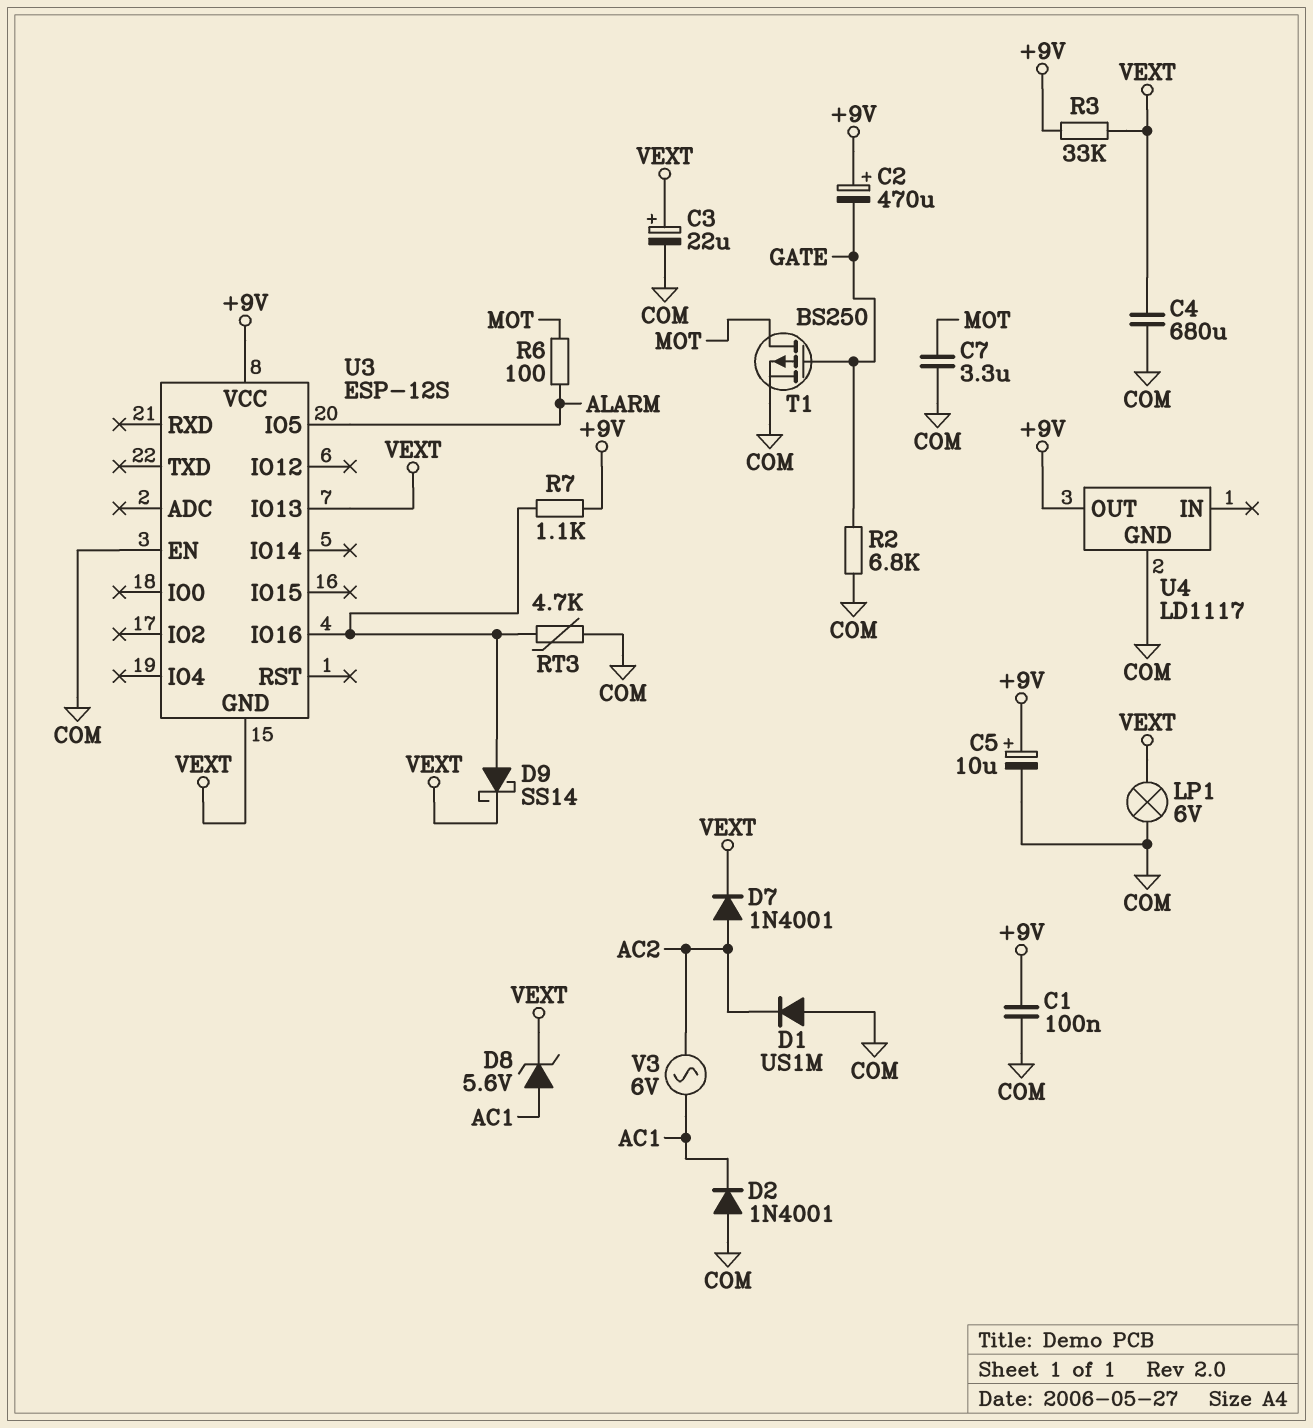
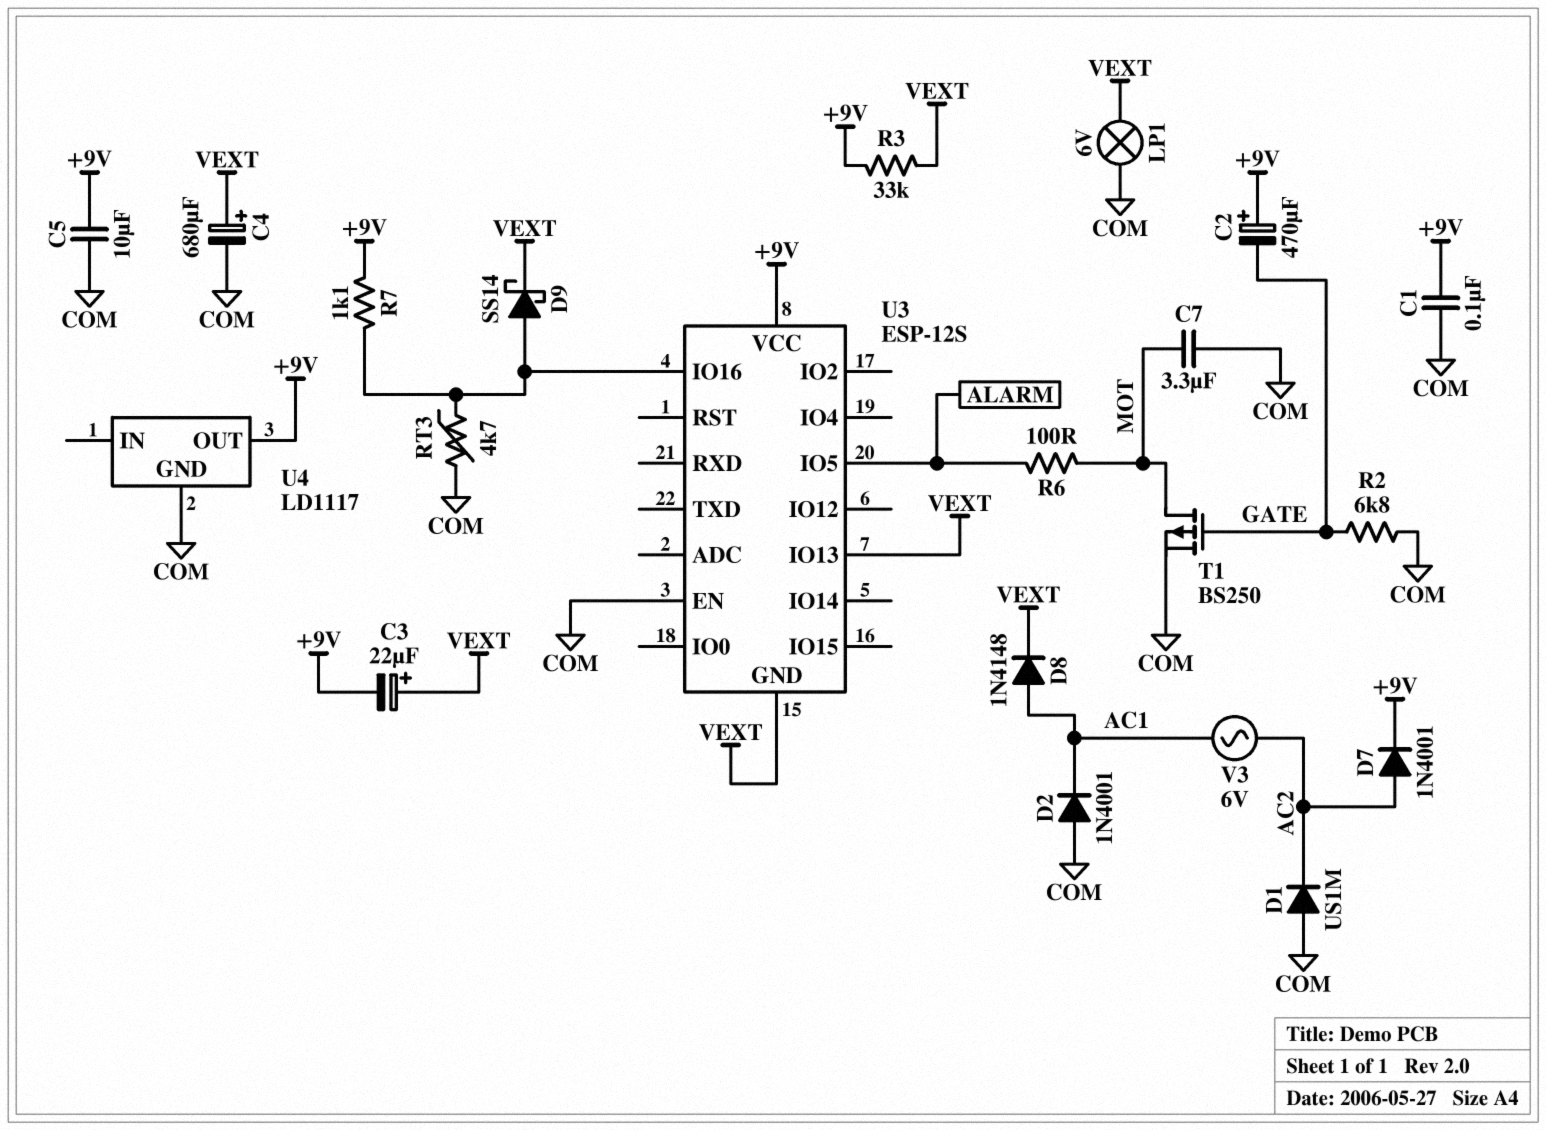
C3: 22uF (plus VEXT, minus COM) -> 22uF (plus VEXT, minus +9V)
C4: 680uF (COM, VEXT) -> 680uF (plus VEXT, minus COM)
C5: 10uF (plus +9V, minus COM) -> 10uF (+9V, COM)
D7: diode 1N4001 (A AC2, K VEXT) -> diode 1N4001 (A AC2, K +9V)
D8: zener 5.6V (A AC1, K VEXT) -> diode 1N4148 (A AC1, K VEXT)

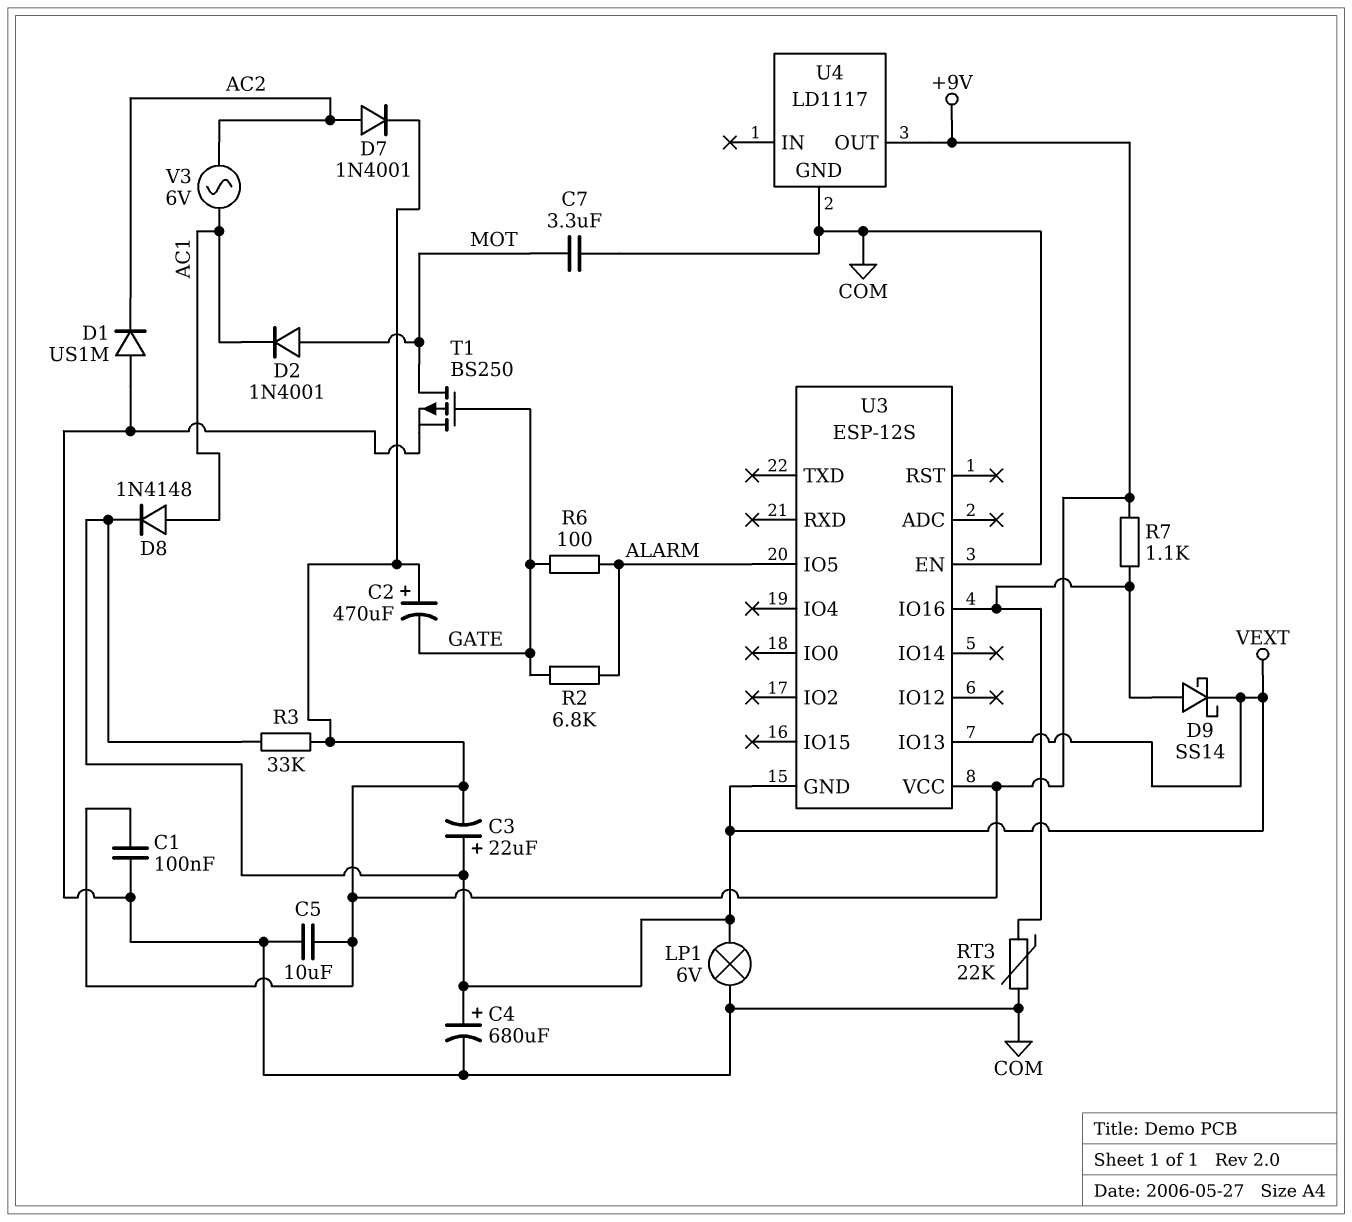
D2: diode 1N4001 (A COM, K AC1) -> diode 1N4001 (A MOT, K AC1)
R2: 6.8k (COM, GATE) -> 6.8k (ALARM, GATE)
R6: 100 (ALARM, MOT) -> 100 (ALARM, GATE)
RT3: 4.7k (COM, U3/IO16) -> 22k (COM, U3/IO16)

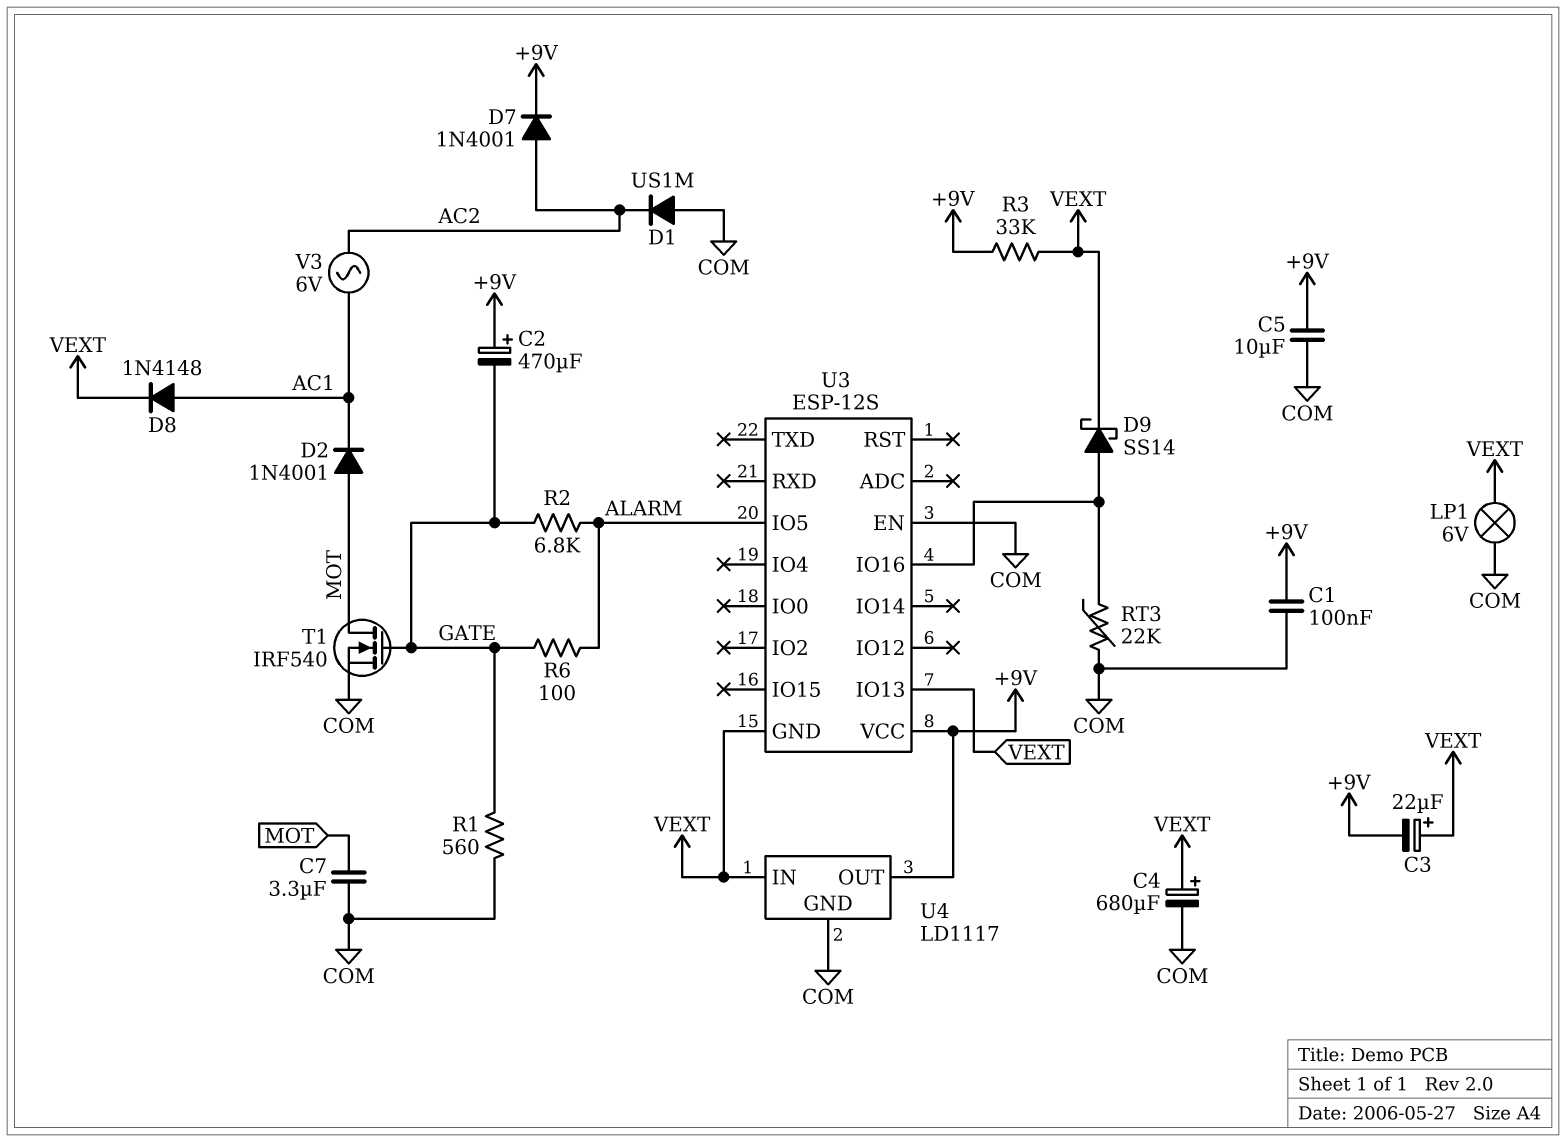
R1: none -> 560 (COM, GATE)
R7: 1.1k (+9V, U3/IO16) -> none
T1: PMOS BS250 (G GATE, D MOT, S COM) -> NMOS IRF540 (G GATE, D MOT, S COM)
U4 pin IN: none -> VEXT

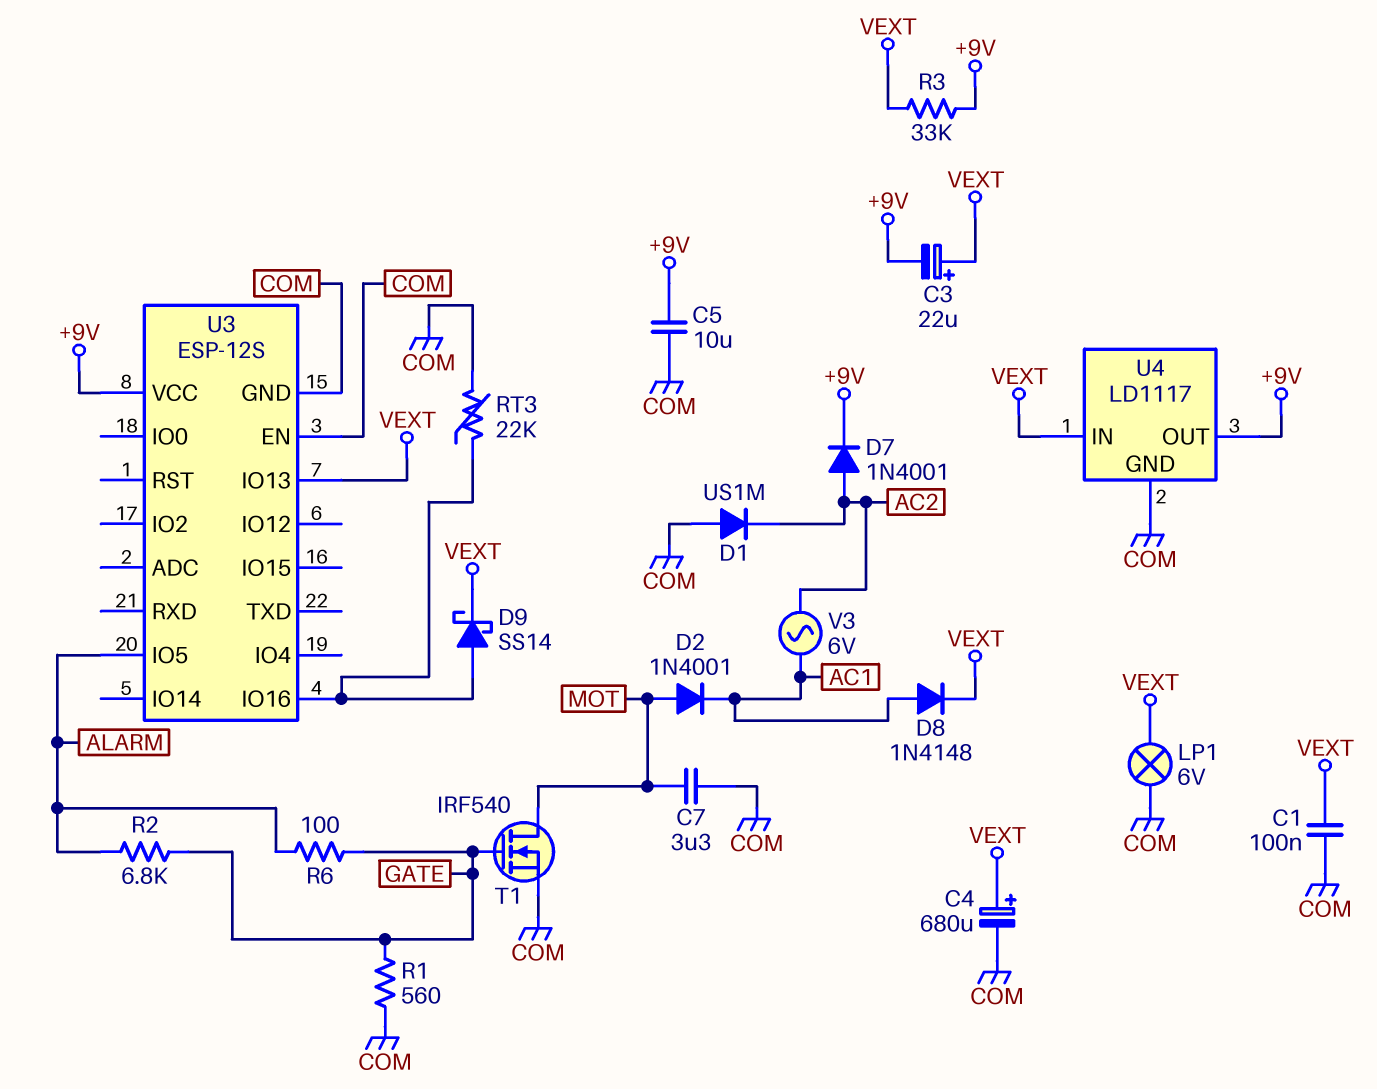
C1: 100nF (+9V, COM) -> 100nF (COM, VEXT)
C2: 470uF (plus +9V, minus GATE) -> none
U3 pin GND: VEXT -> COM

